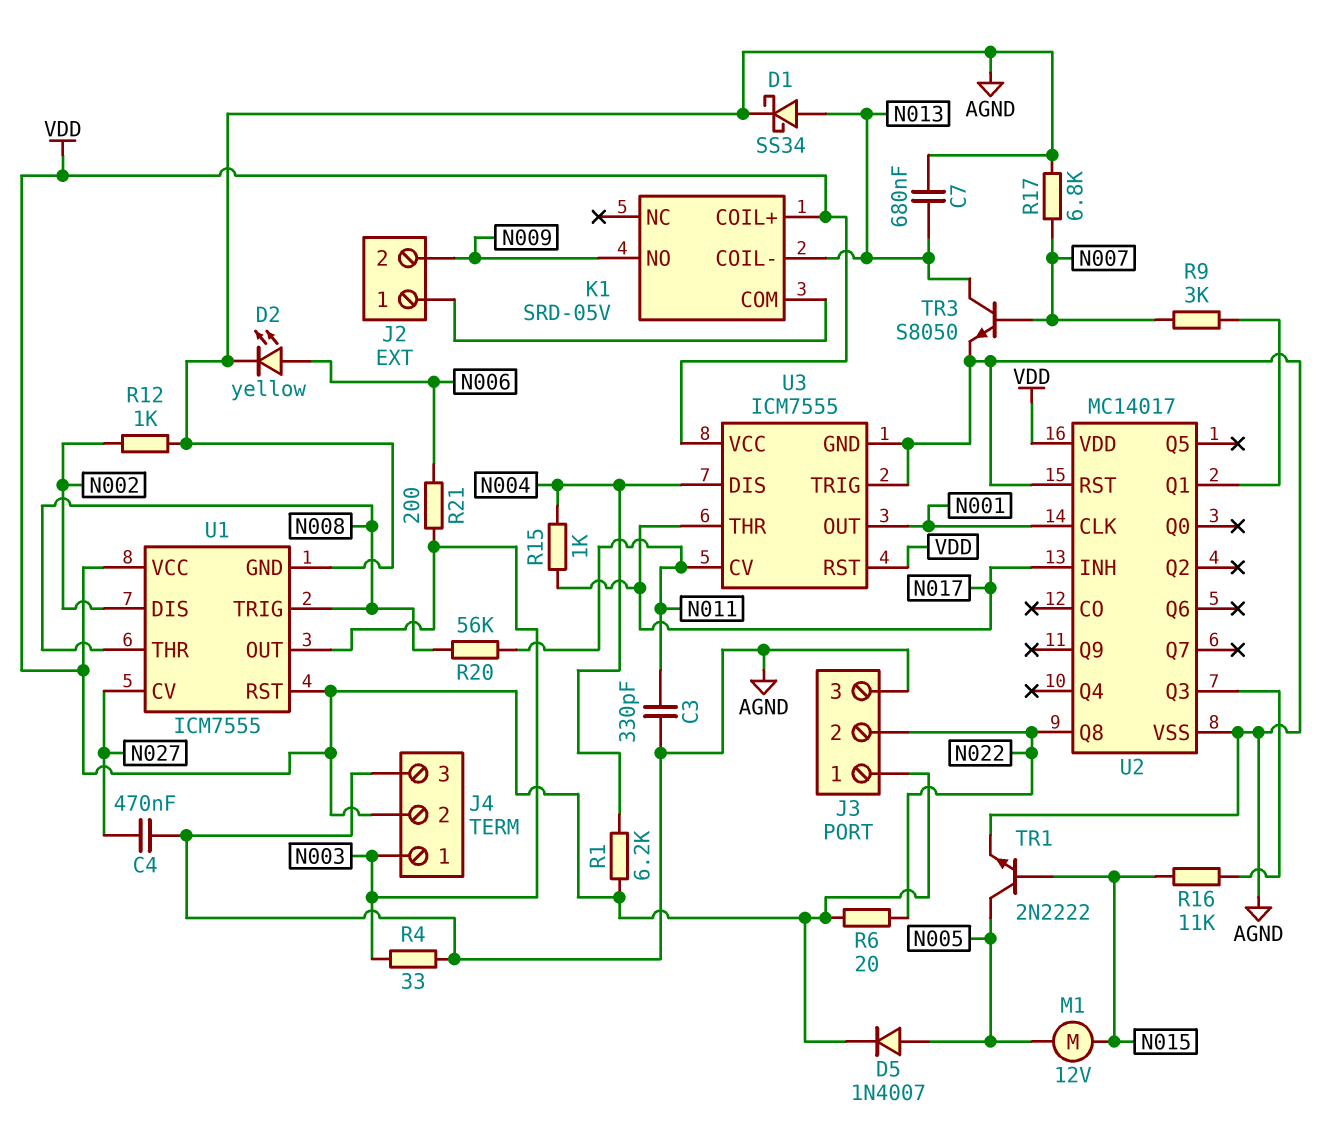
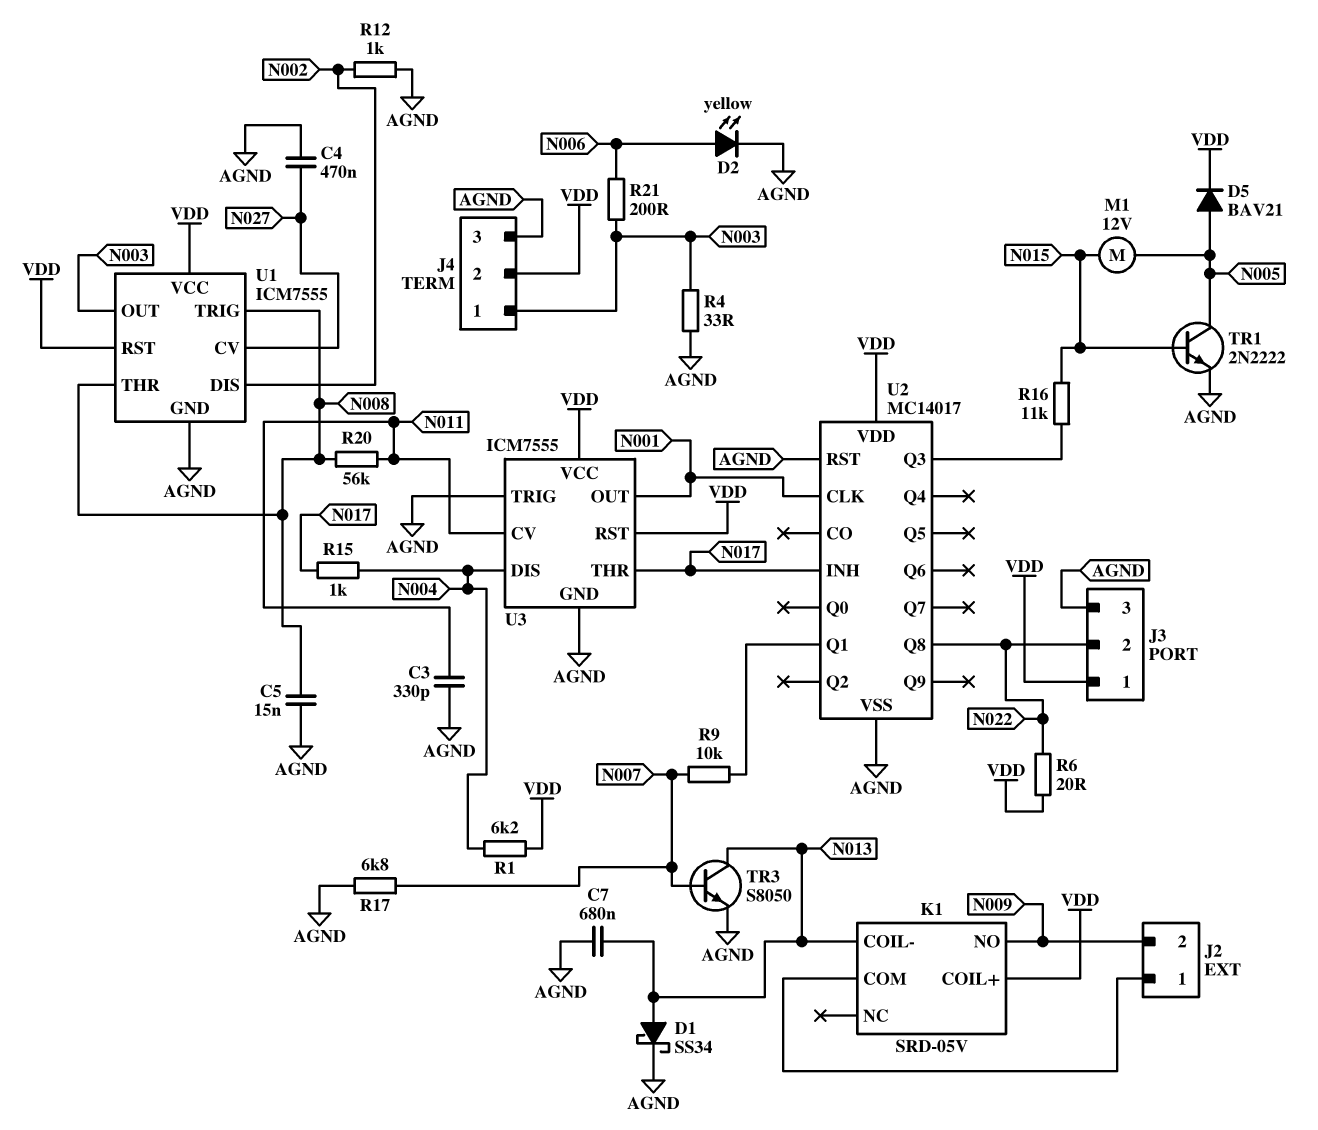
C5: none -> 15nF (AGND, N008)
D5: diode 1N4007 (A N005, K VDD) -> diode BAV21 (A N005, K VDD)
R9: 3k (N007, U2/Q1) -> 10k (N007, U2/Q1)

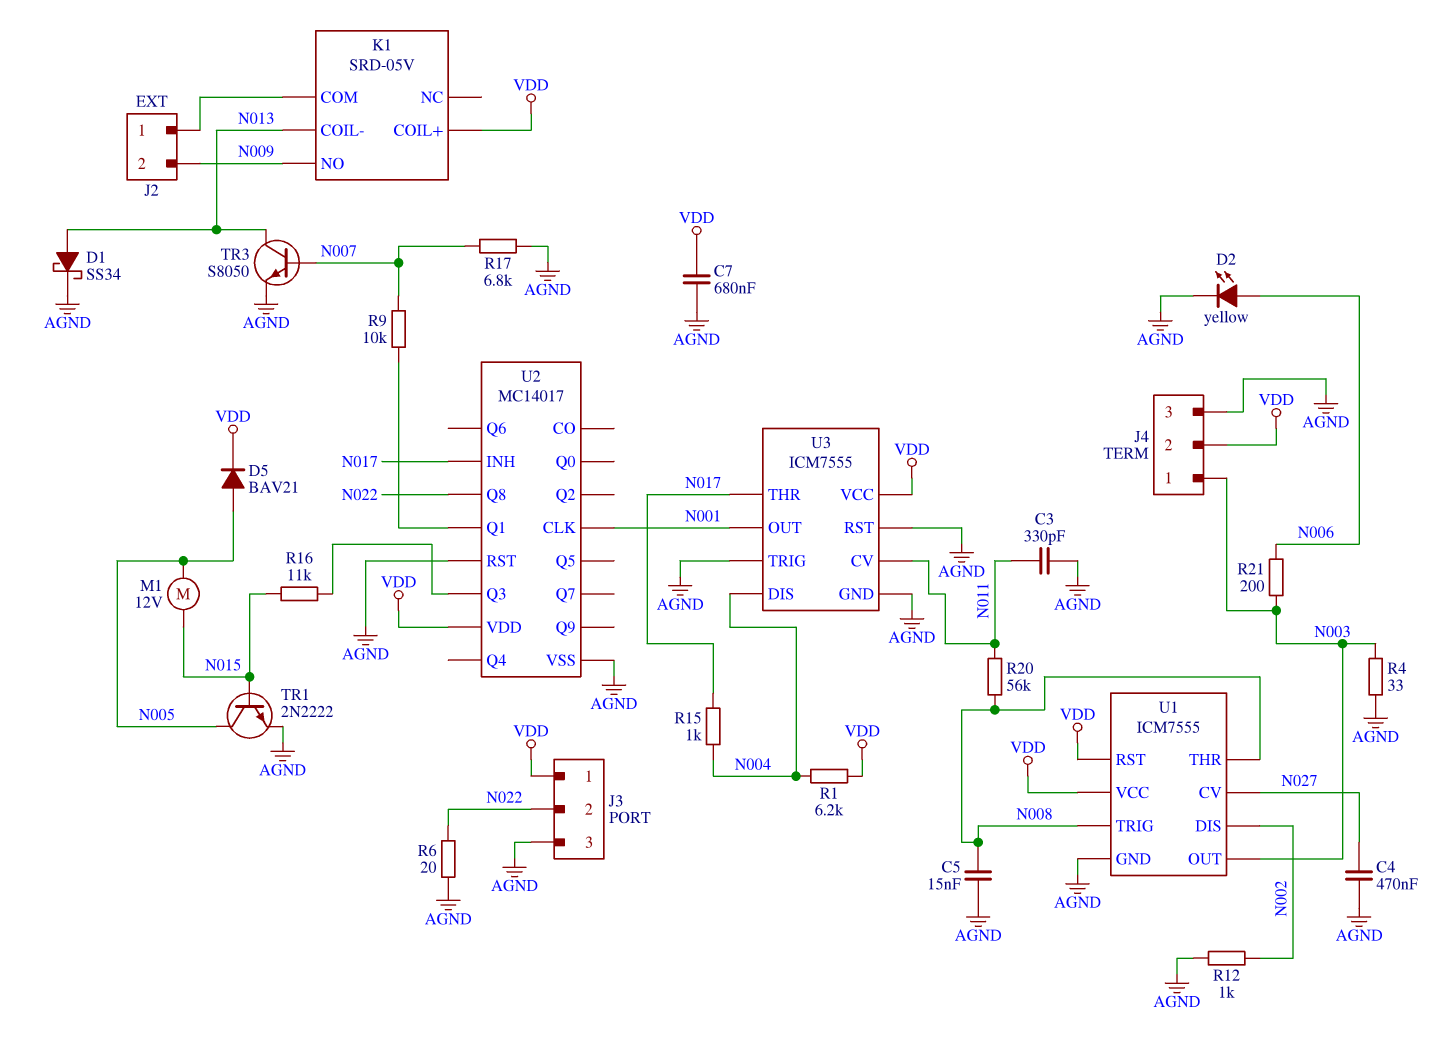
C7: 680nF (AGND, N013) -> 680nF (AGND, VDD)
R6: 20 (N022, VDD) -> 20 (AGND, N022)
U3 pin RST: VDD -> AGND

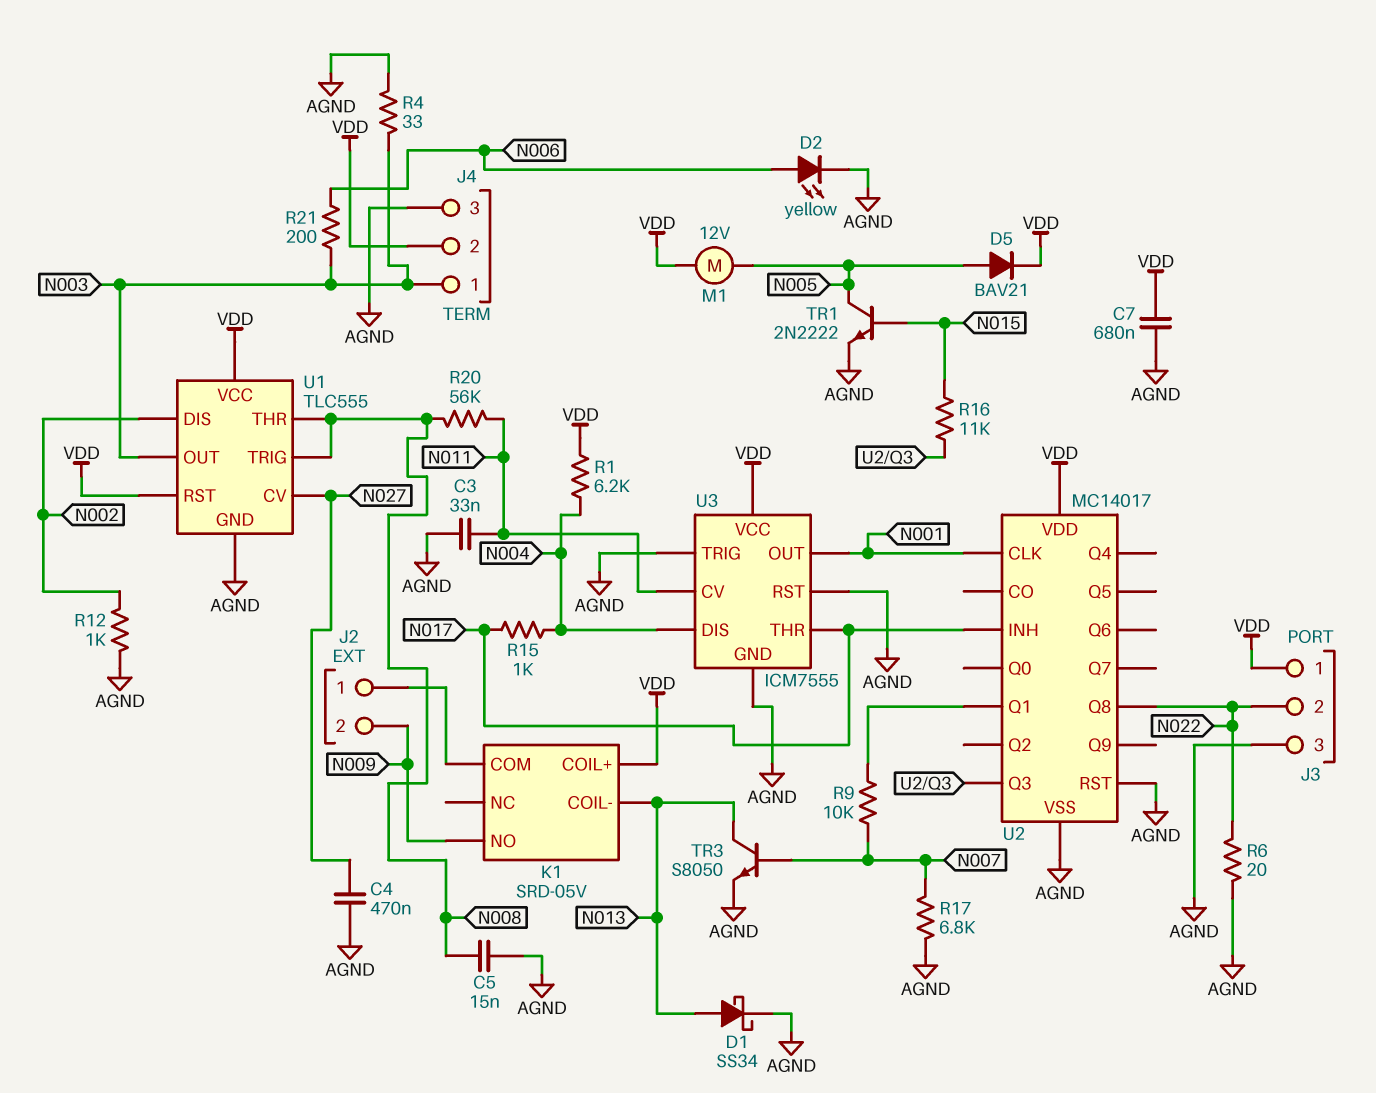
C3: 330pF (AGND, N011) -> 33nF (AGND, N011)
M1: motor 12V (N005, N015) -> motor 12V (N005, VDD)
U1: ICM7555 -> TLC555

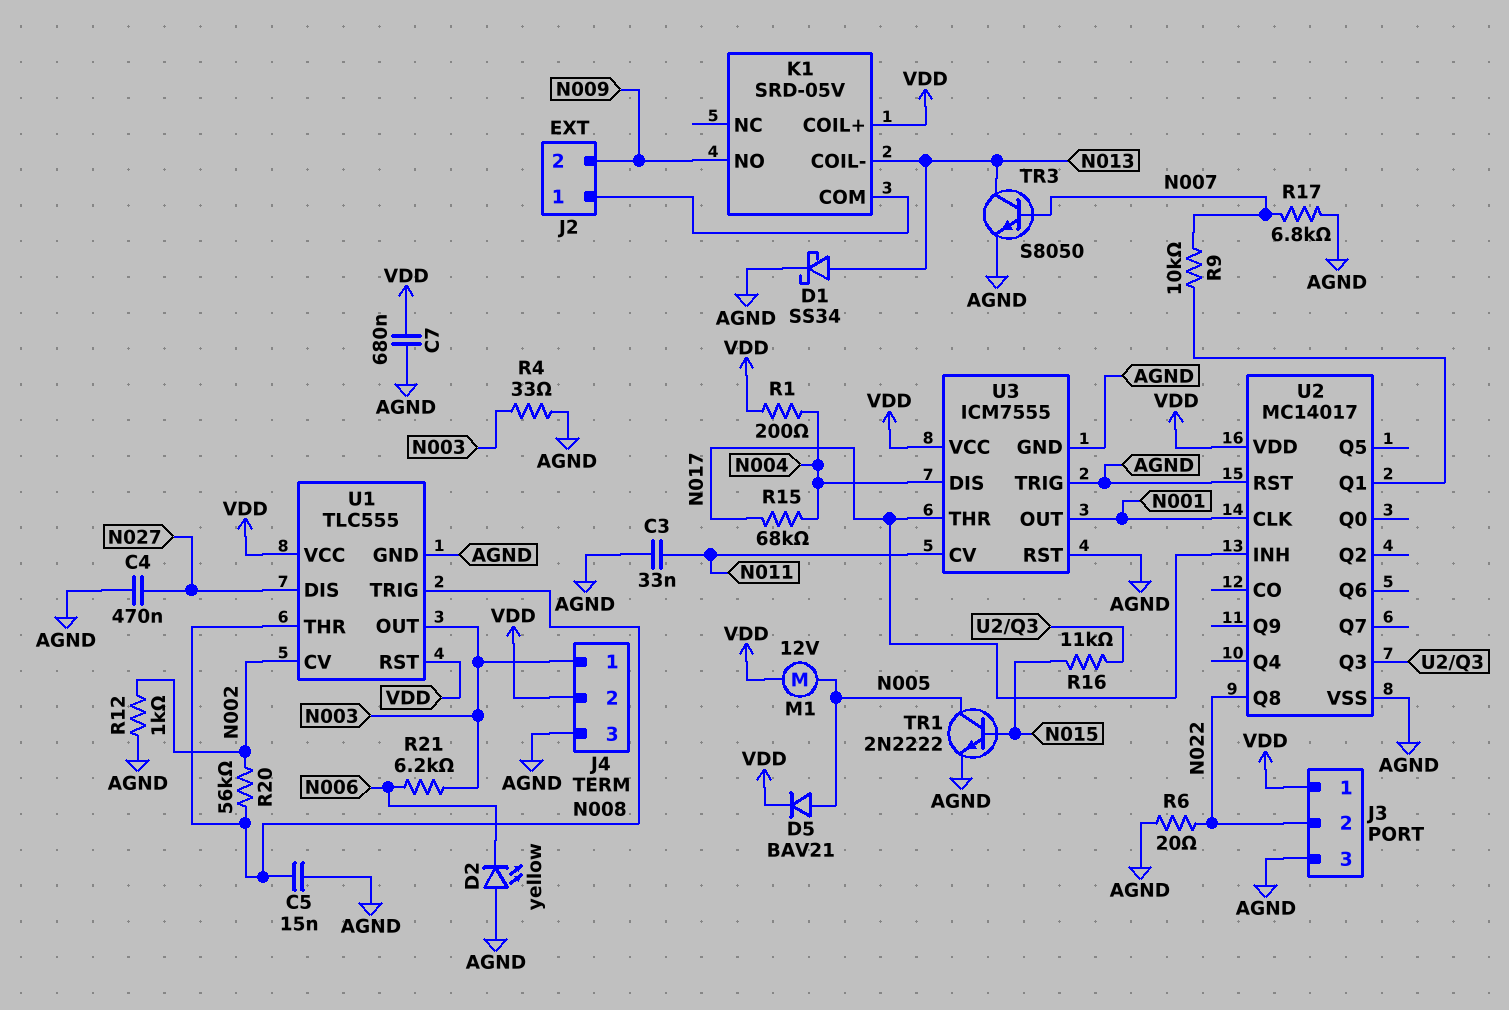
D2: LED yellow (A N006, K AGND) -> LED yellow (A AGND, K N006)
R1: 6.2k (N004, VDD) -> 200 (N004, VDD)
R15: 1k (N004, N017) -> 68k (N004, N017)
R20: 56k (N008, N011) -> 56k (N002, N008)
R21: 200 (N003, N006) -> 6.2k (N003, N006)
U1 pin CV: N027 -> N002
U1 pin DIS: N002 -> N027

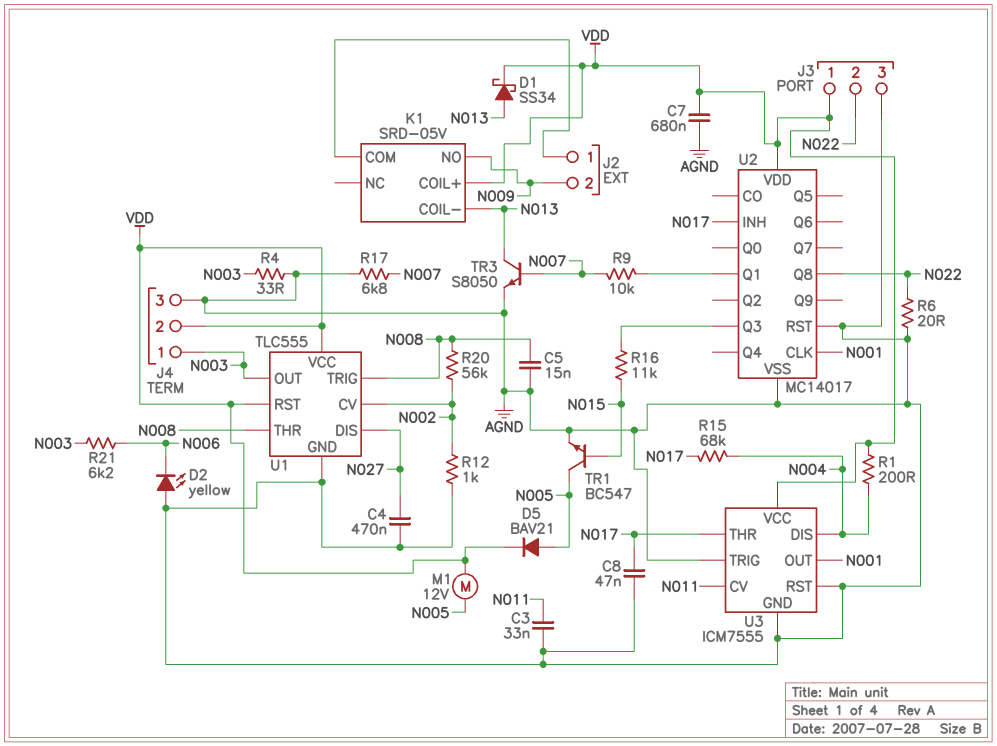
C8: none -> 47nF (AGND, N017)
D1: schottky SS34 (A N013, K AGND) -> schottky SS34 (A N013, K VDD)
TR1: NPN 2N2222 (B N015, C N005, E AGND) -> NPN BC547 (B N015, C N005, E AGND)

